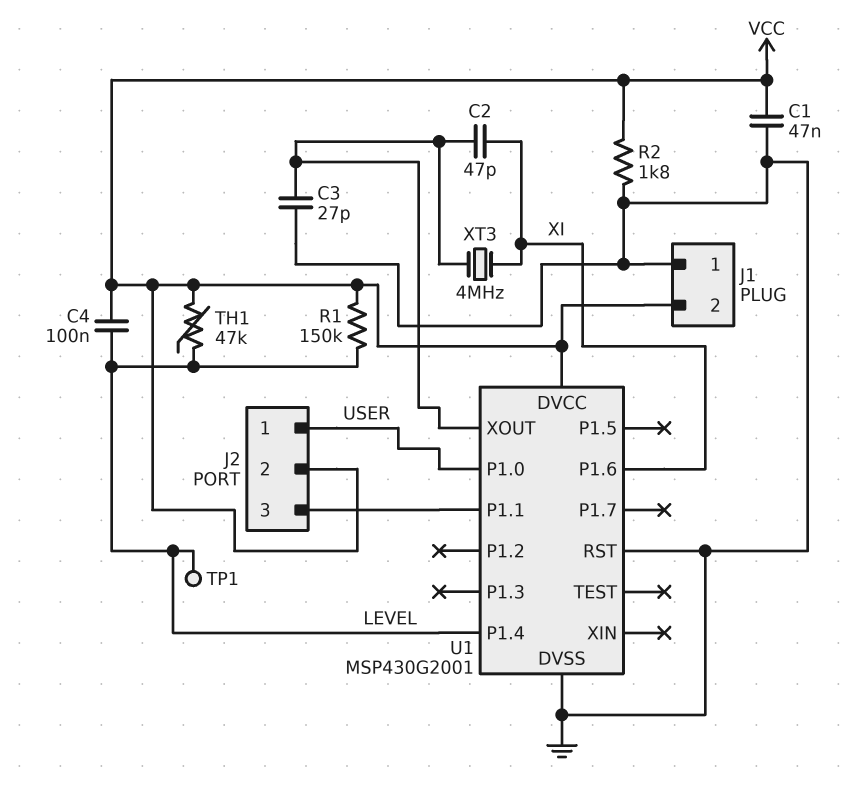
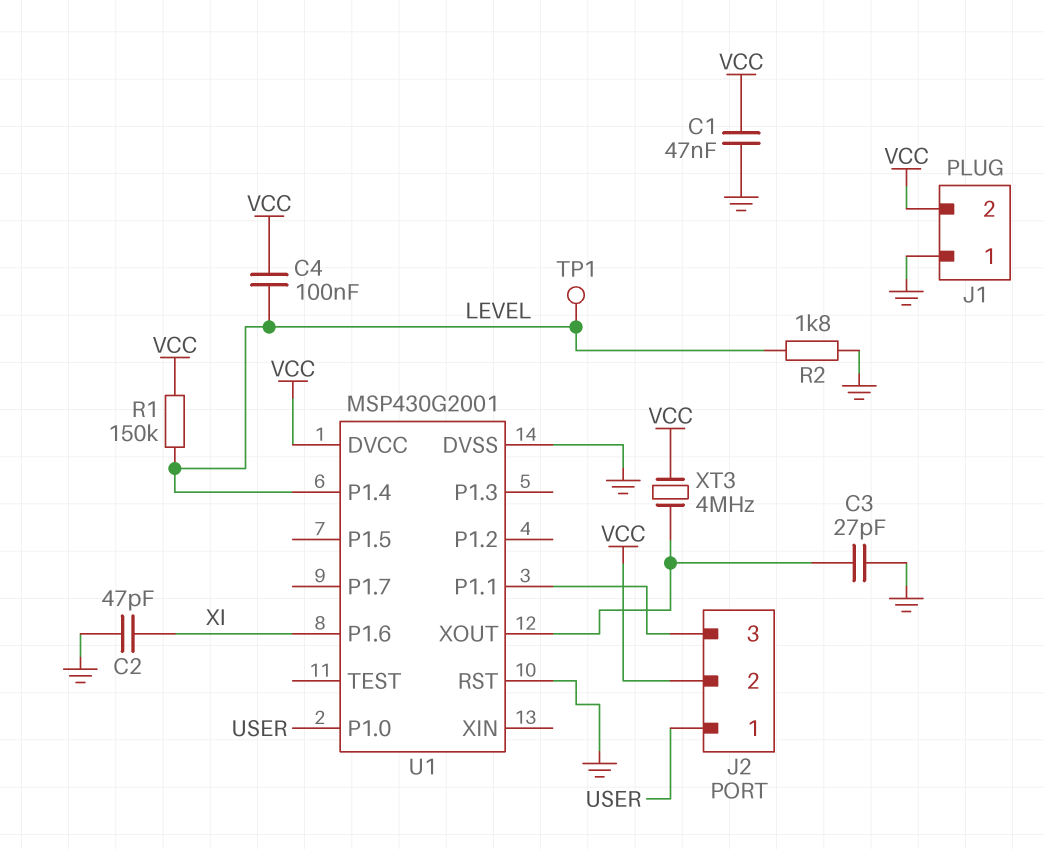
C2: 47pF (U1/XOUT, XI) -> 47pF (GND, XI)
R2: 1.8k (GND, VCC) -> 1.8k (GND, LEVEL)
TH1: 47k (LEVEL, VCC) -> none
XT3: 4MHz (U1/XOUT, XI) -> 4MHz (U1/XOUT, VCC)

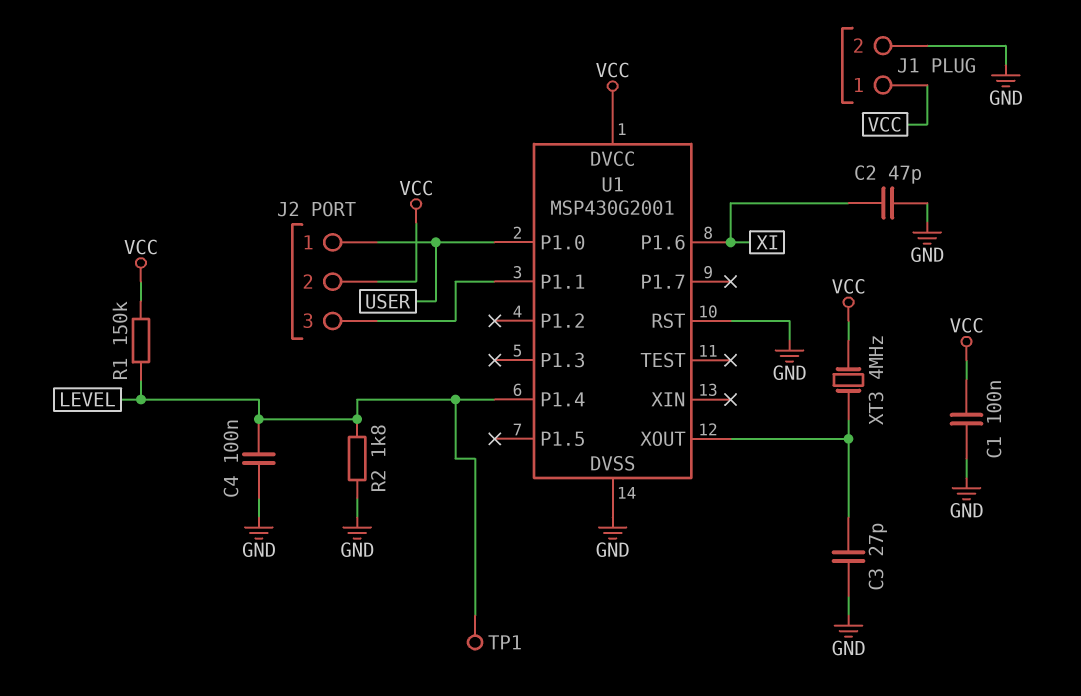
C1: 47nF (GND, VCC) -> 100nF (GND, VCC)
C4: 100nF (LEVEL, VCC) -> 100nF (GND, LEVEL)
J1 pin 1: GND -> VCC
J1 pin 2: VCC -> GND

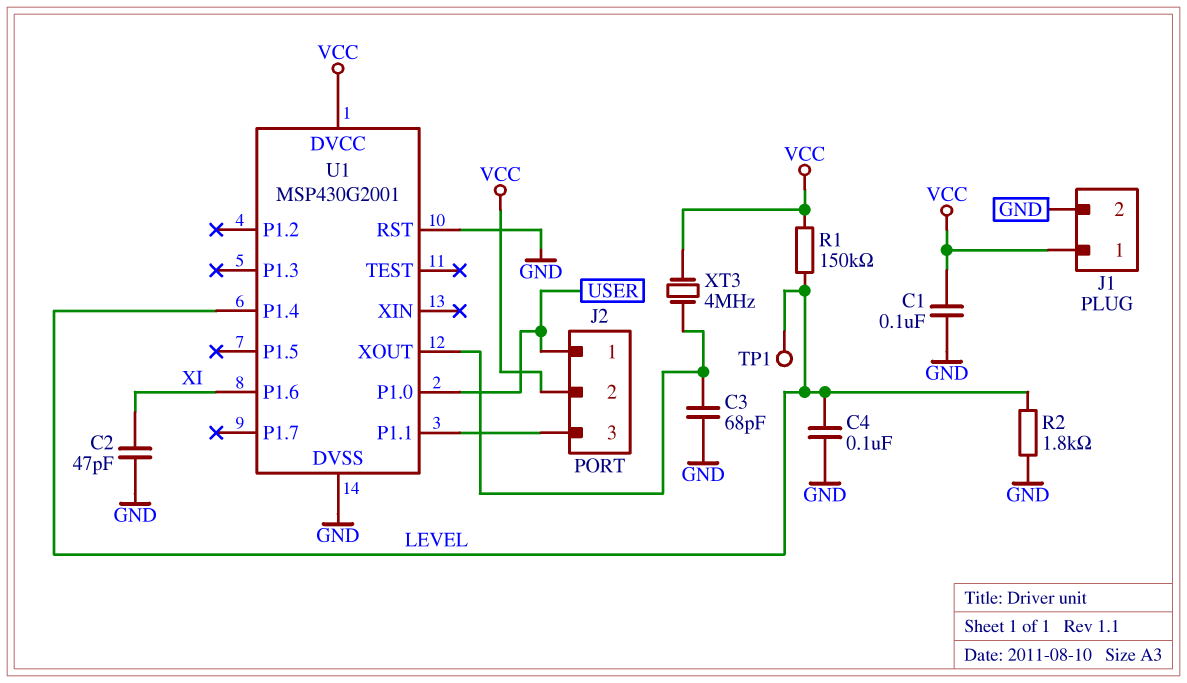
C3: 27pF (GND, U1/XOUT) -> 68pF (GND, U1/XOUT)

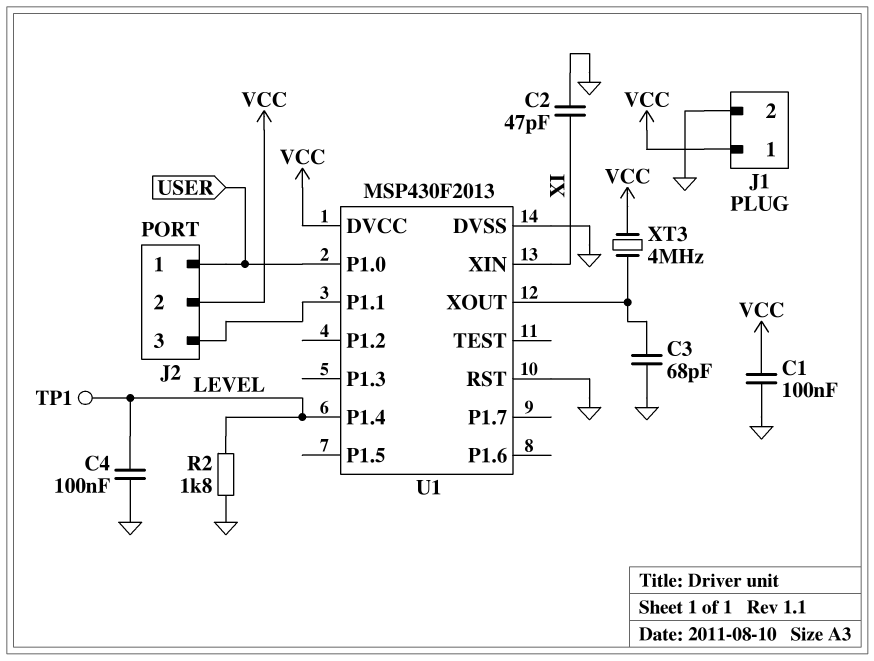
R1: 150k (LEVEL, VCC) -> none
U1: MSP430G2001 -> MSP430F2013
U1 pin P1.6: XI -> none
U1 pin XIN: none -> XI

